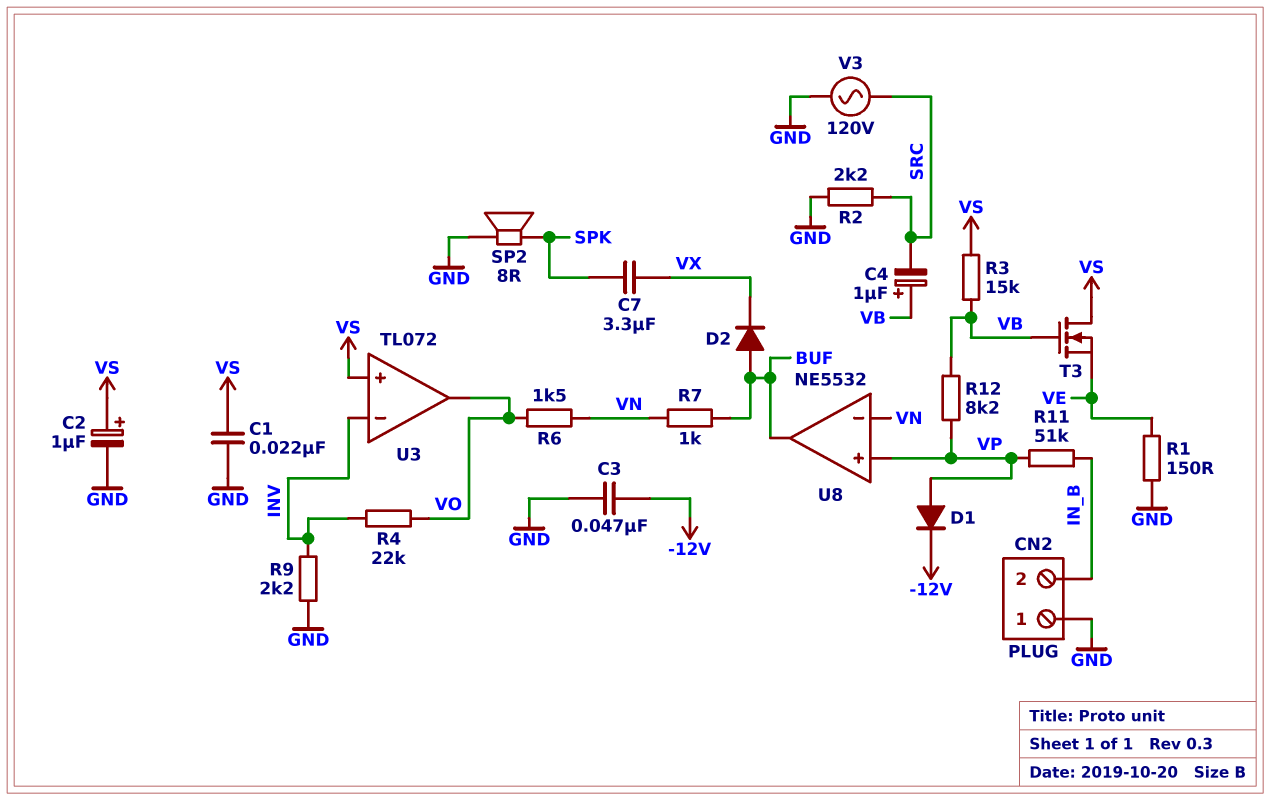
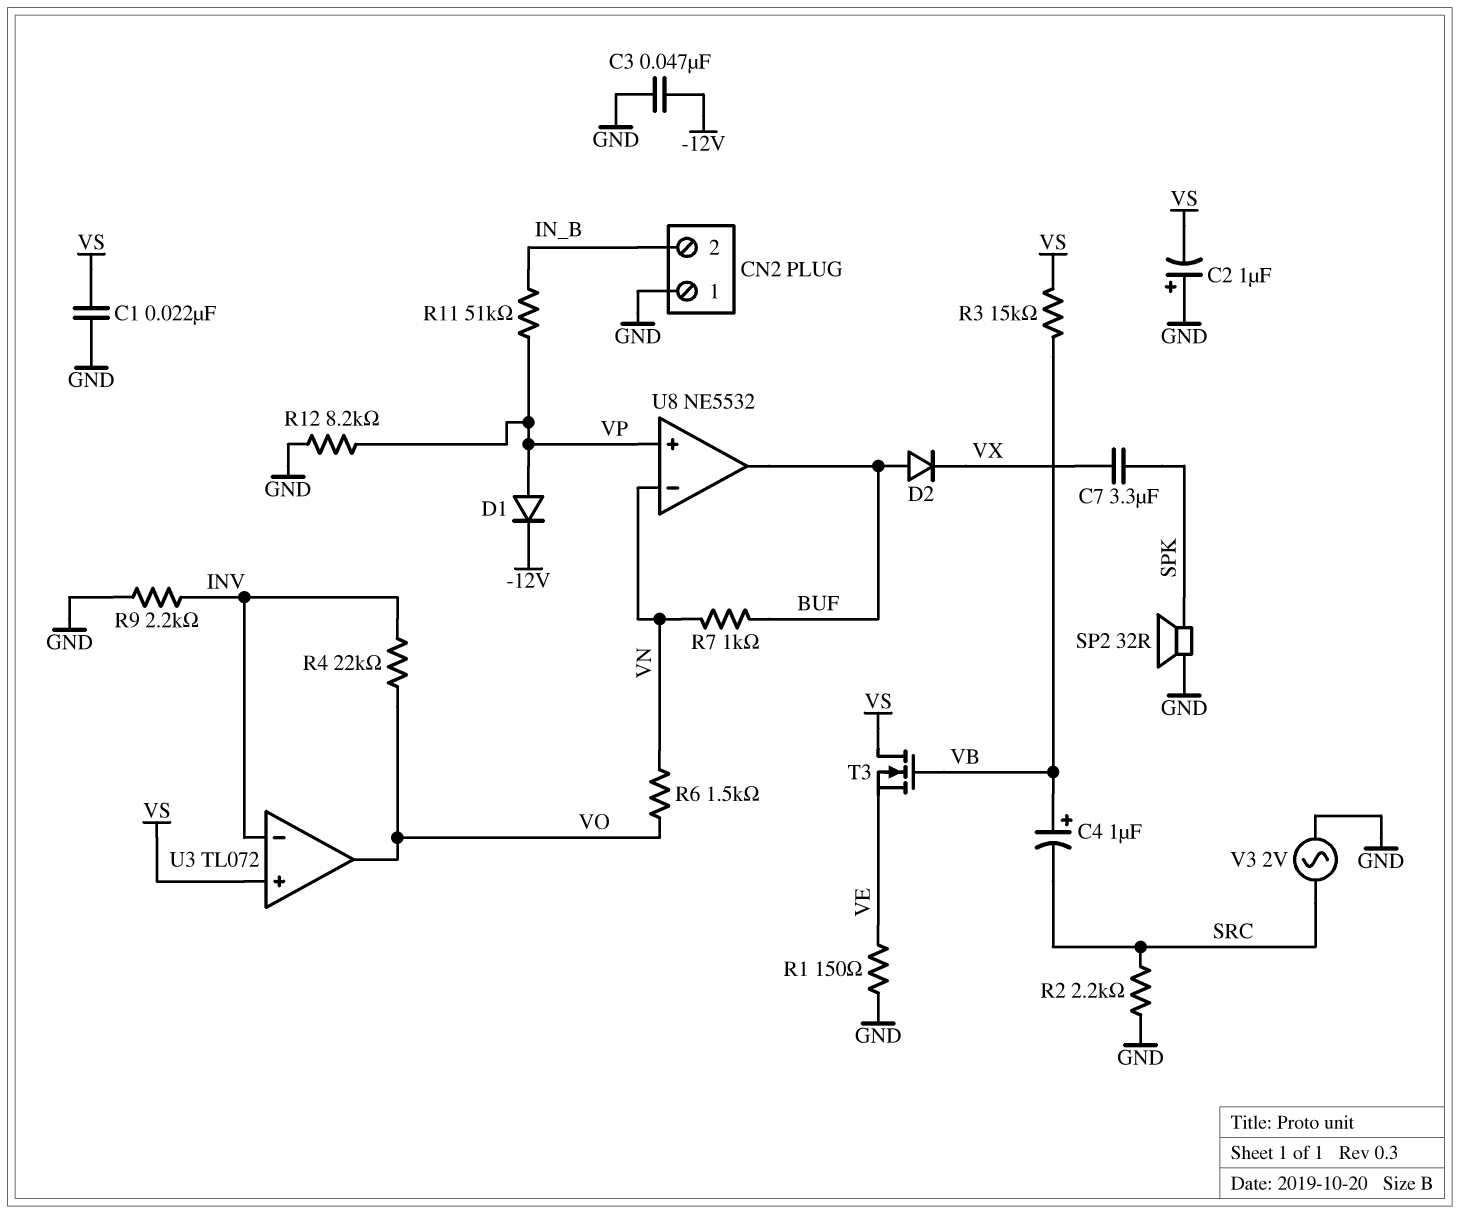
C2: 1uF (plus VS, minus GND) -> 1uF (plus GND, minus VS)
R12: 8.2k (VB, VP) -> 8.2k (GND, VP)
SP2: speaker 8R (GND, SPK) -> speaker 32R (GND, SPK)
V3: AC 120V (GND, SRC) -> AC 2V (GND, SRC)

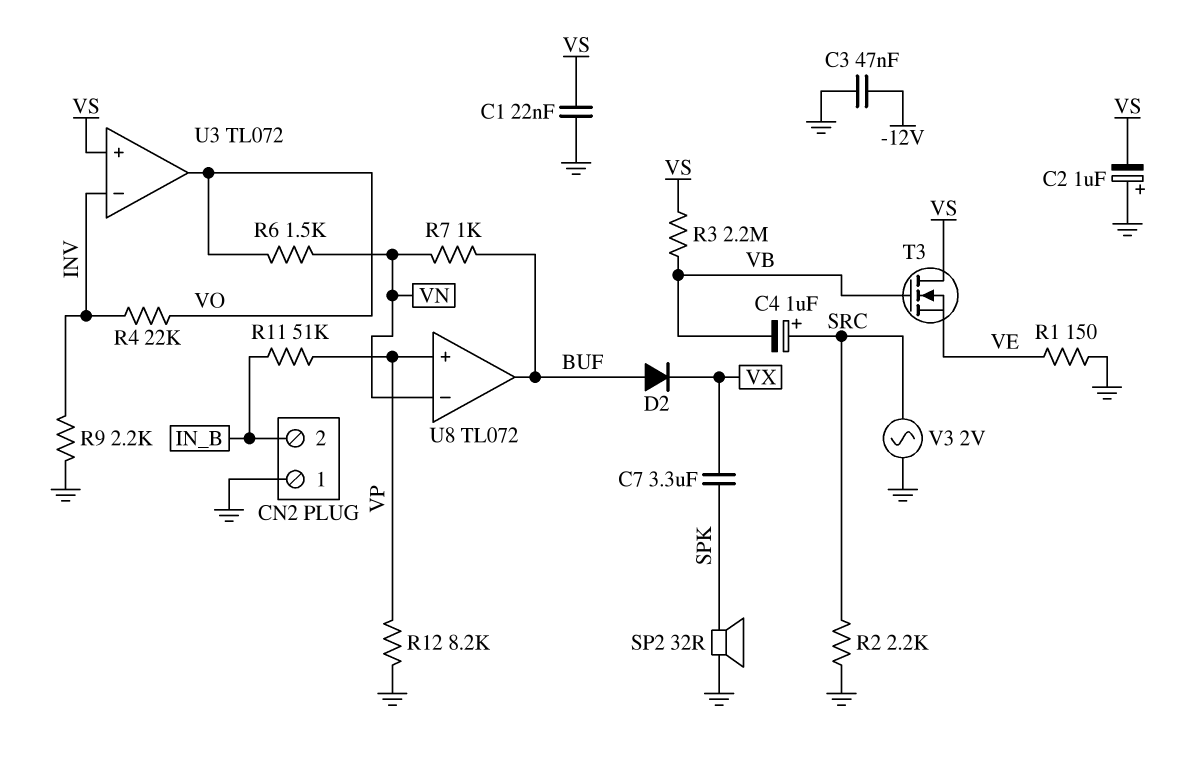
C4: 1uF (plus VB, minus SRC) -> 1uF (plus SRC, minus VB)
D1: diode (A VP, K -12V) -> none
R3: 15k (VB, VS) -> 2.2M (VB, VS)
U8: NE5532 -> TL072

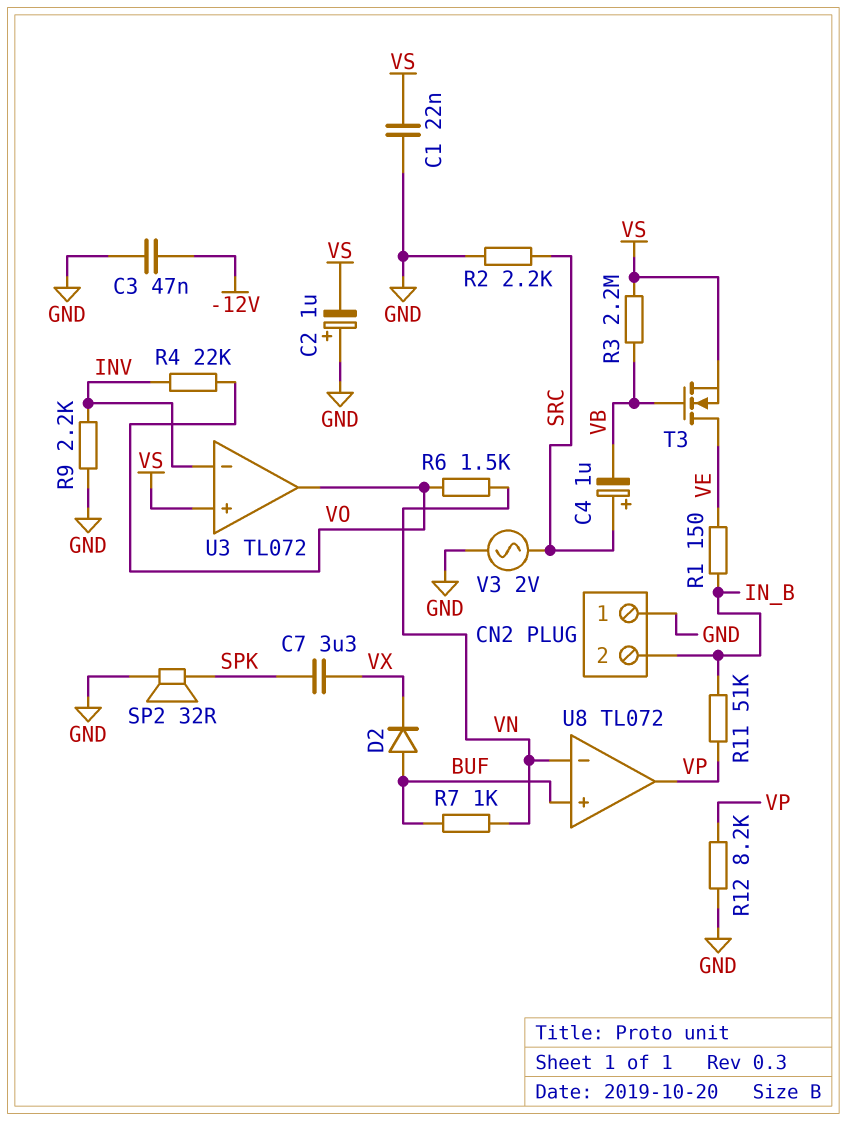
R1: 150 (GND, VE) -> 150 (IN_B, VE)
T3: NMOS (G VB, D VS, S VE) -> NMOS (G VB, D VE, S VS)
U8 pin in+: VP -> BUF
U8 pin out: BUF -> VP

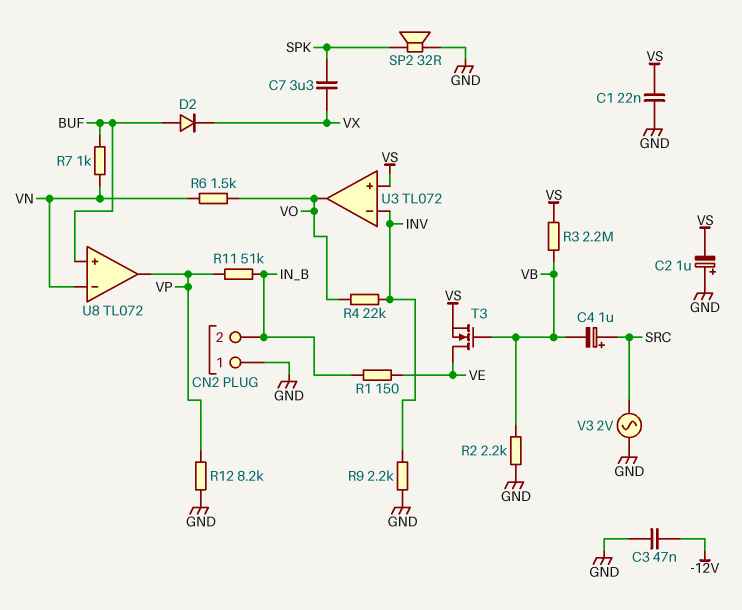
R2: 2.2k (GND, SRC) -> 2.2k (GND, VB)

